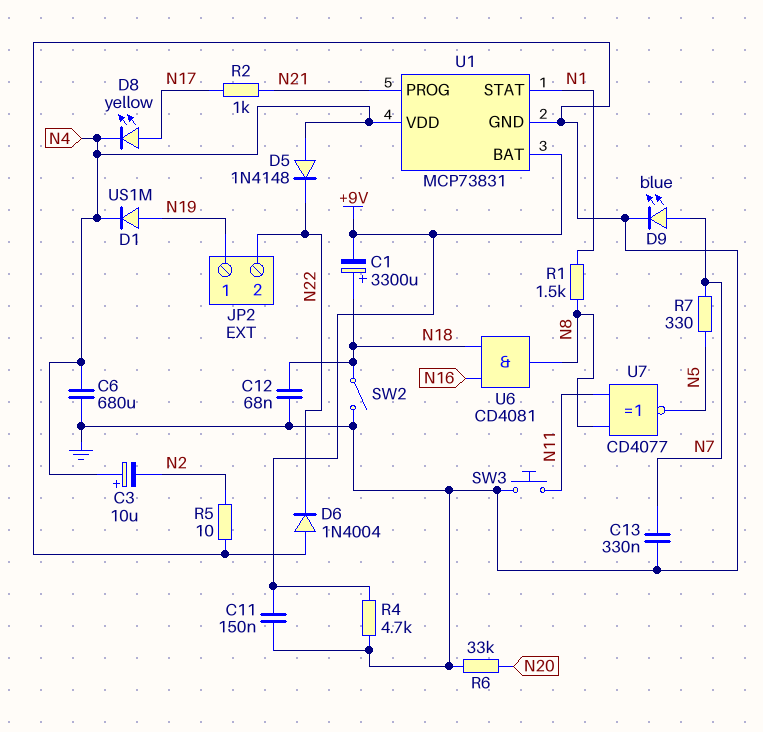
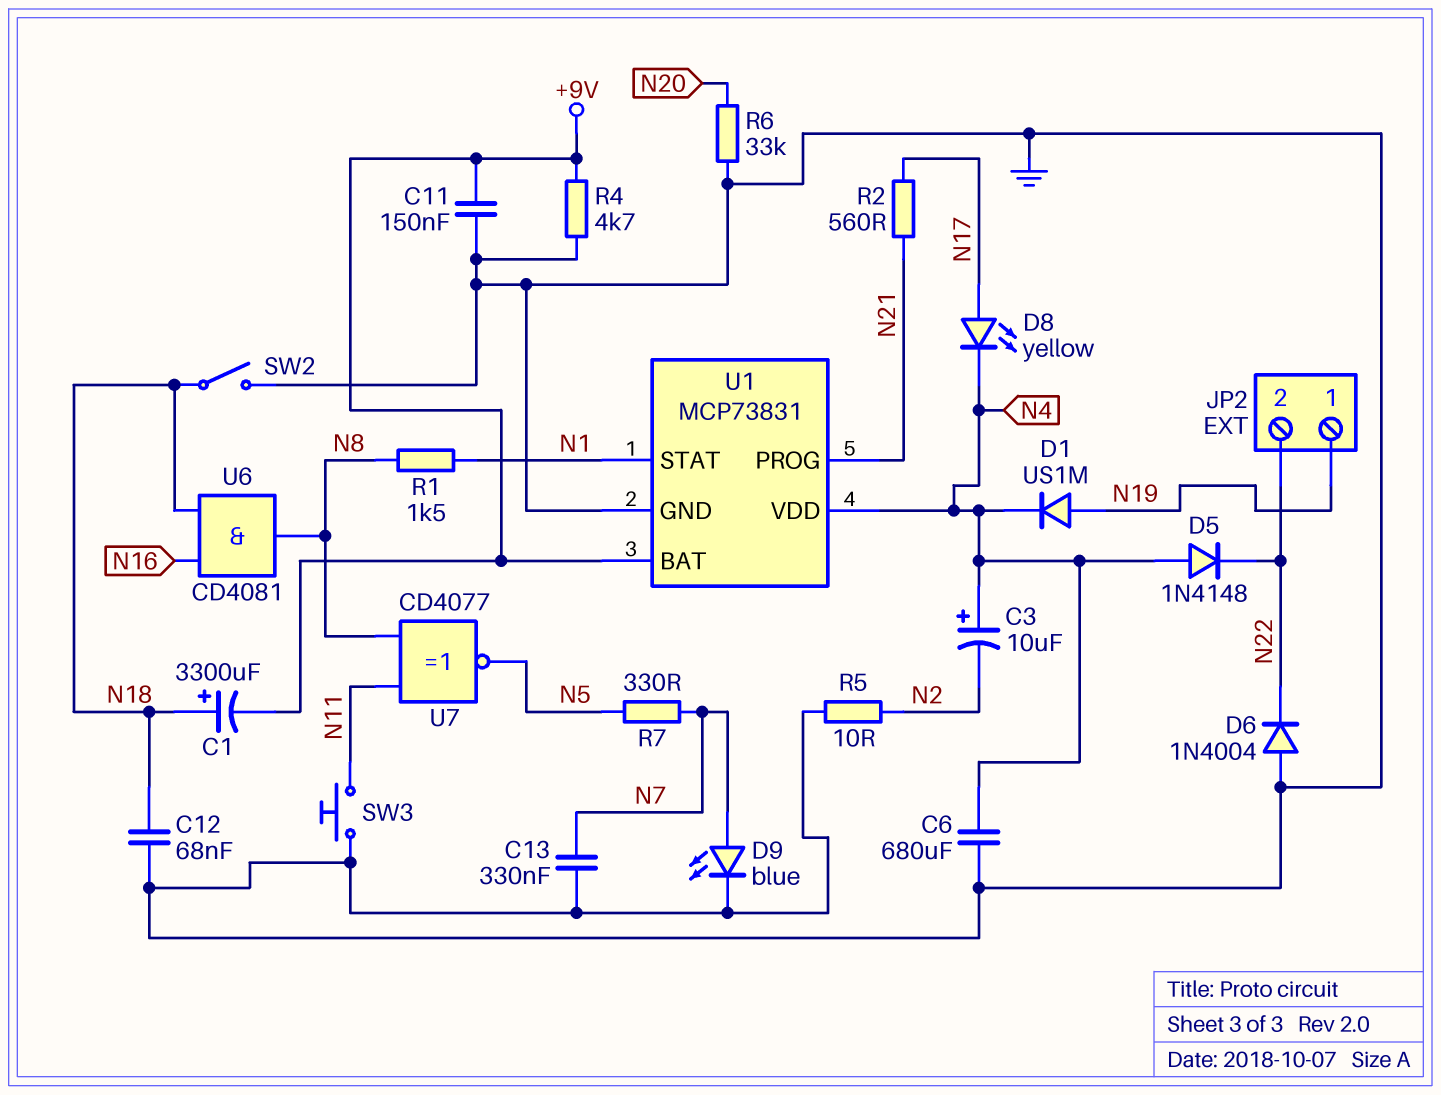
R2: 1k (N17, N21) -> 560 (N17, N21)

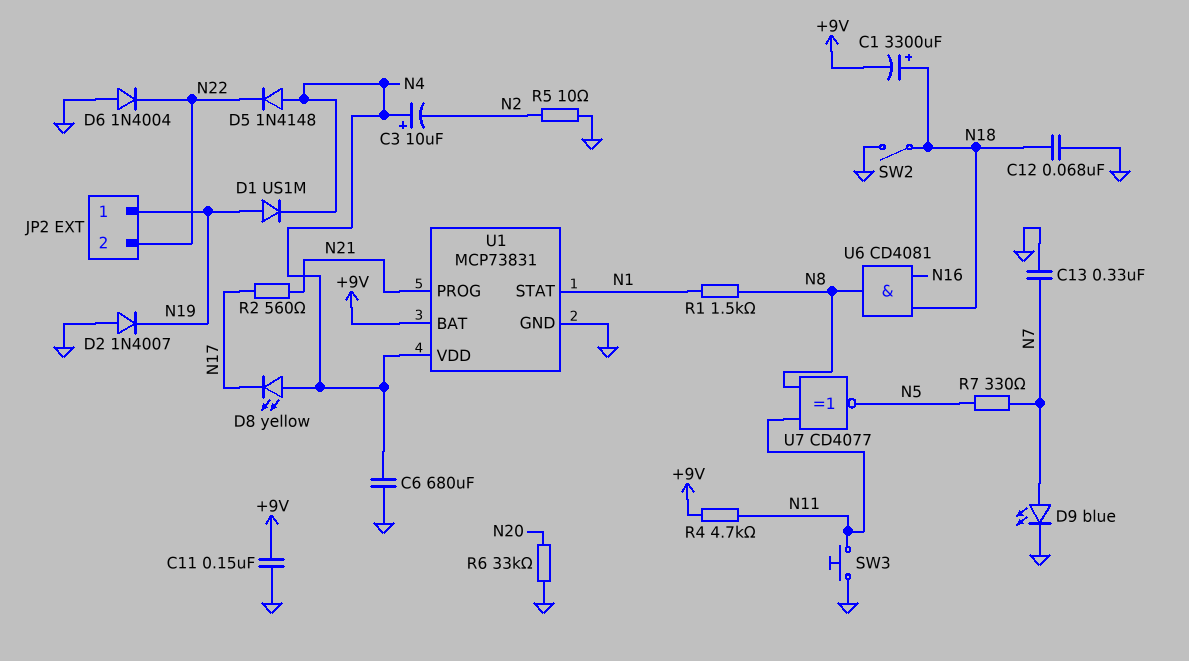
D2: none -> diode 1N4007 (A GND, K N19)
D8: LED yellow (A N17, K N4) -> LED yellow (A N4, K N17)
R4: 4.7k (+9V, GND) -> 4.7k (+9V, N11)

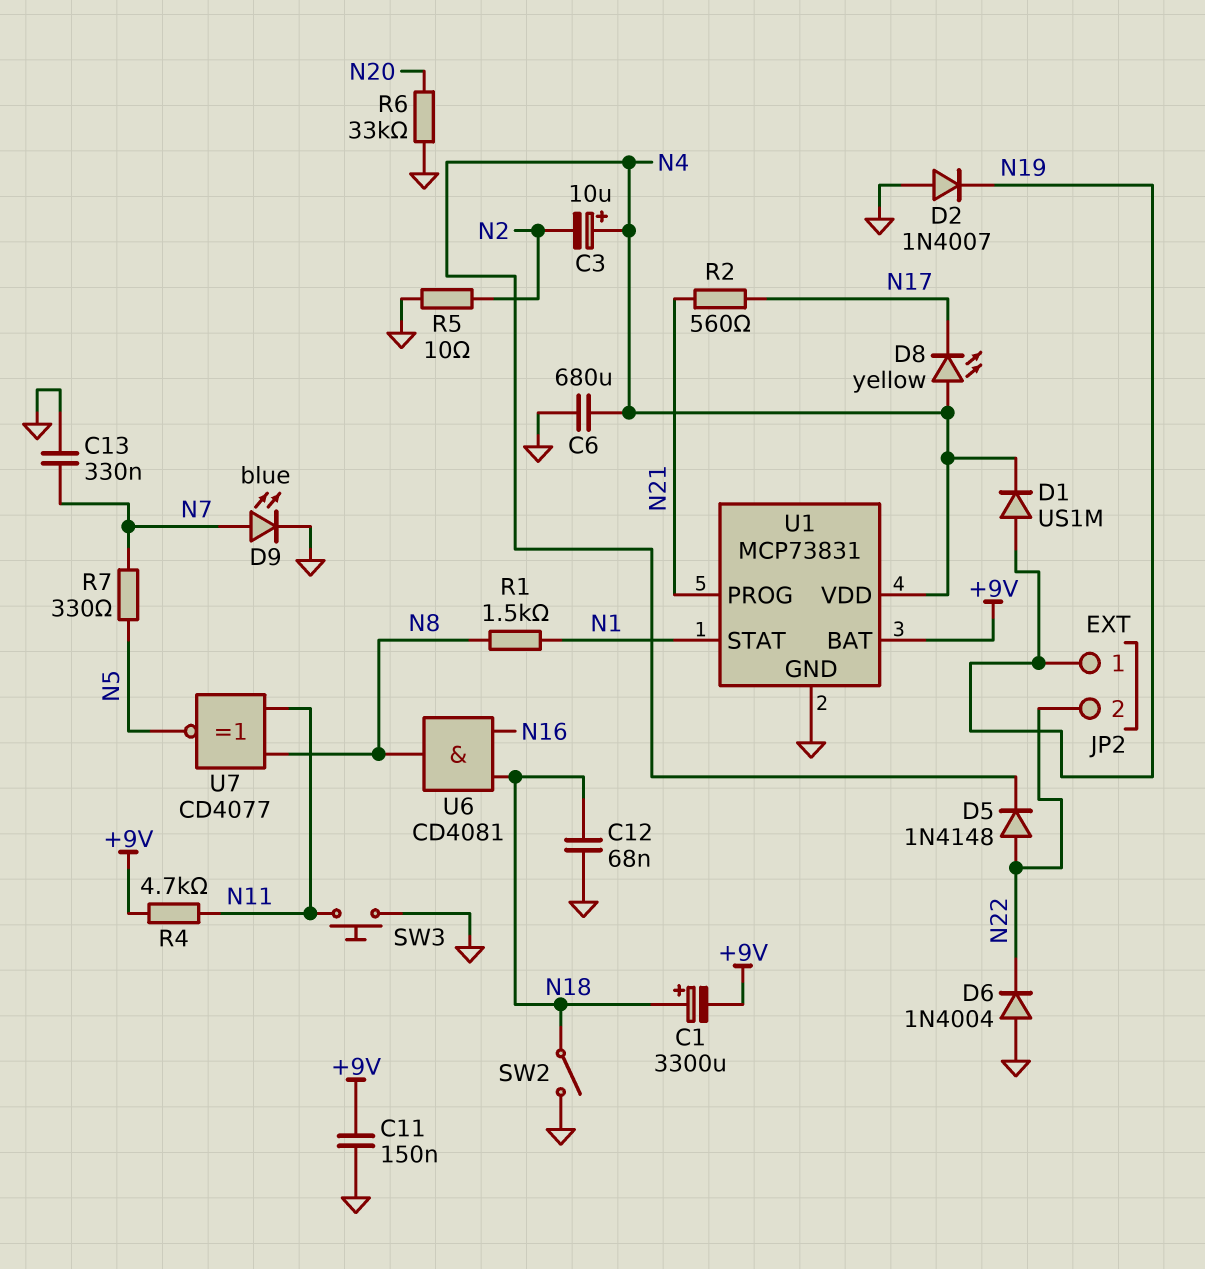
D5: diode 1N4148 (A N4, K N22) -> diode 1N4148 (A N22, K N4)

